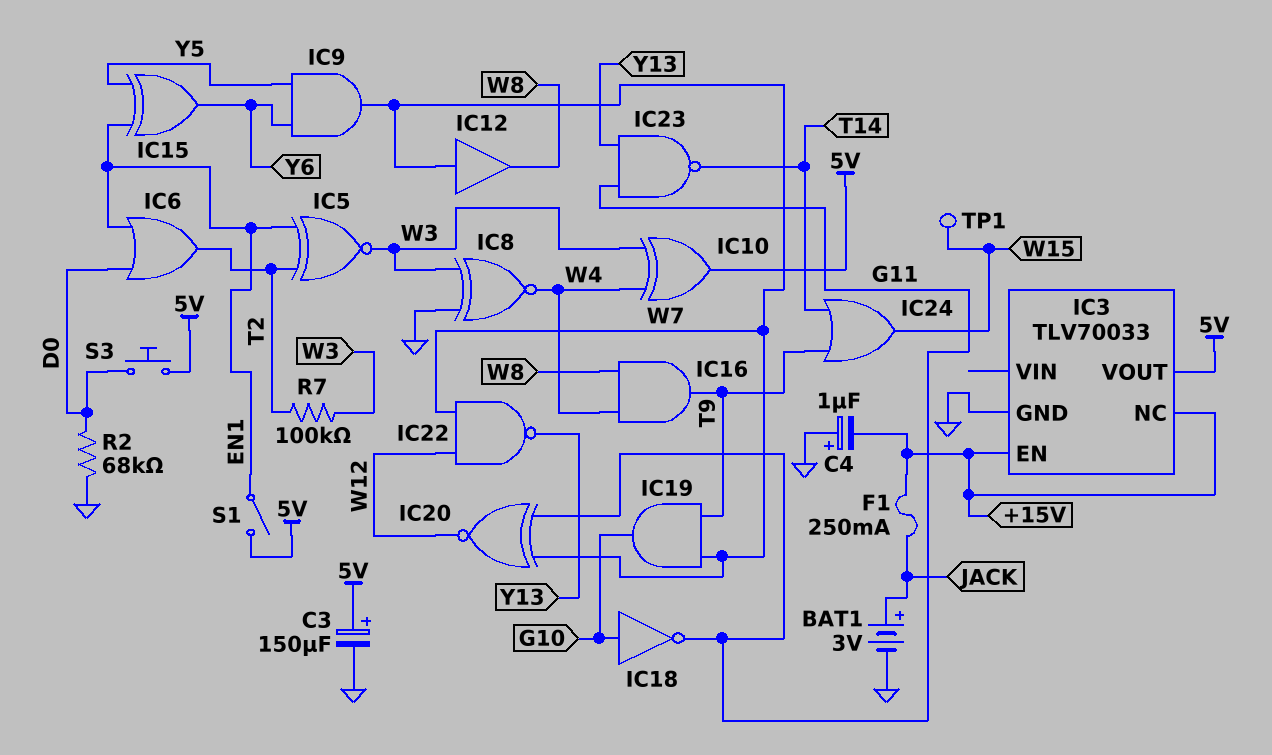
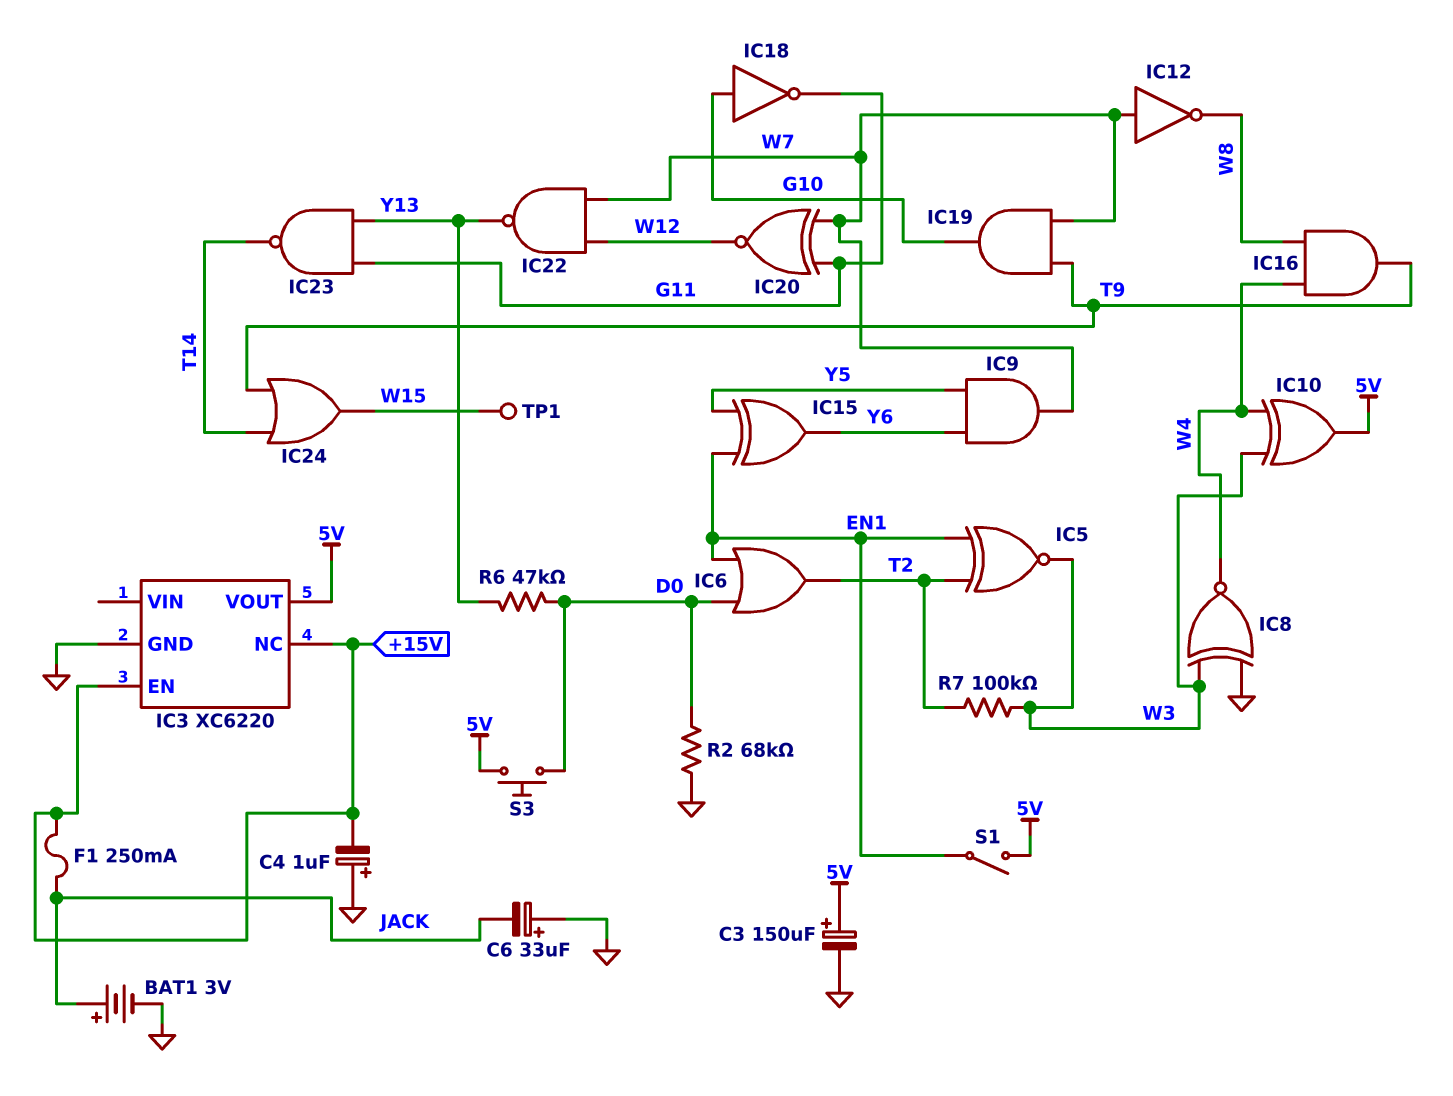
C6: none -> 33uF (plus GND, minus JACK)
IC3: TLV70033 -> XC6220
IC12: buffer (in W7, out W8) -> NOT (in W7, out W8)
R6: none -> 47k (D0, Y13)

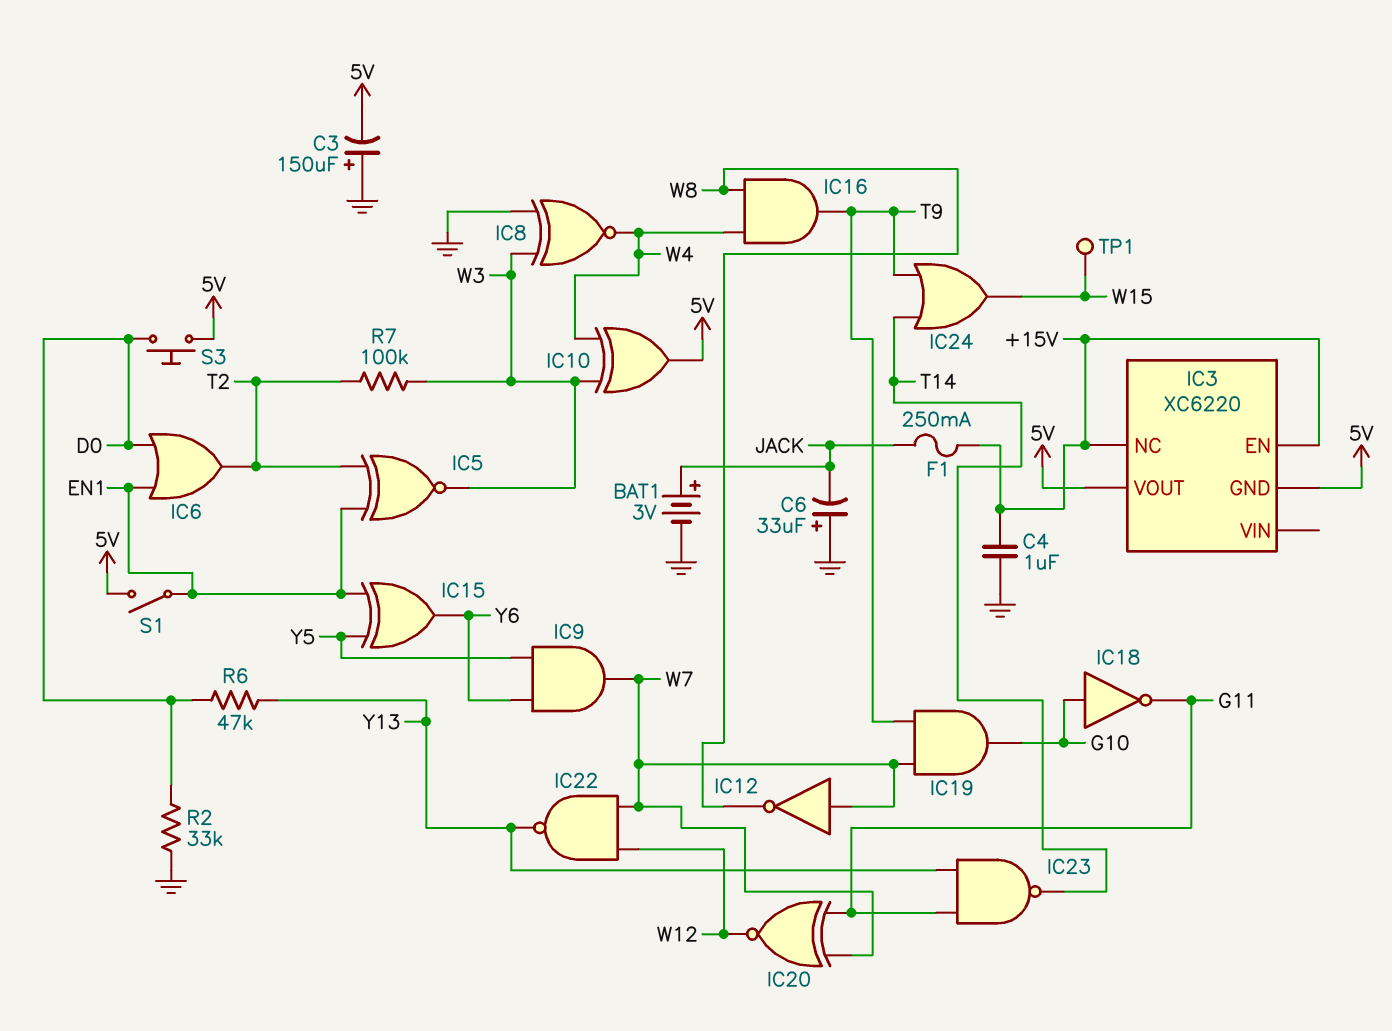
C3: 150uF (plus 5V, minus GND) -> 150uF (plus GND, minus 5V)
C4: 1uF (plus GND, minus +15V) -> 1uF (+15V, GND)
IC3 pin GND: GND -> 5V
R2: 68k (D0, GND) -> 33k (D0, GND)

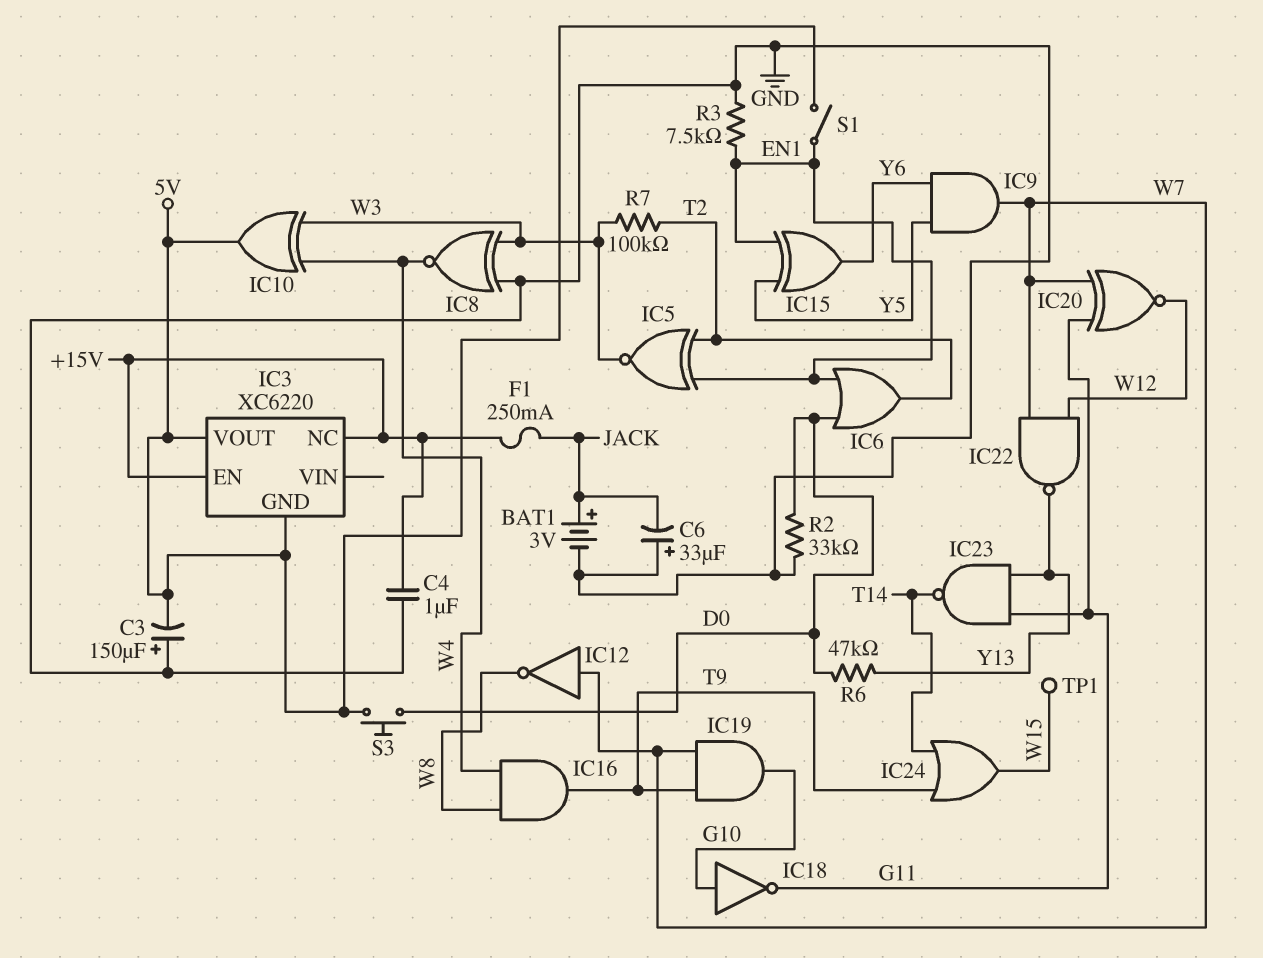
R3: none -> 7.5k (EN1, GND)

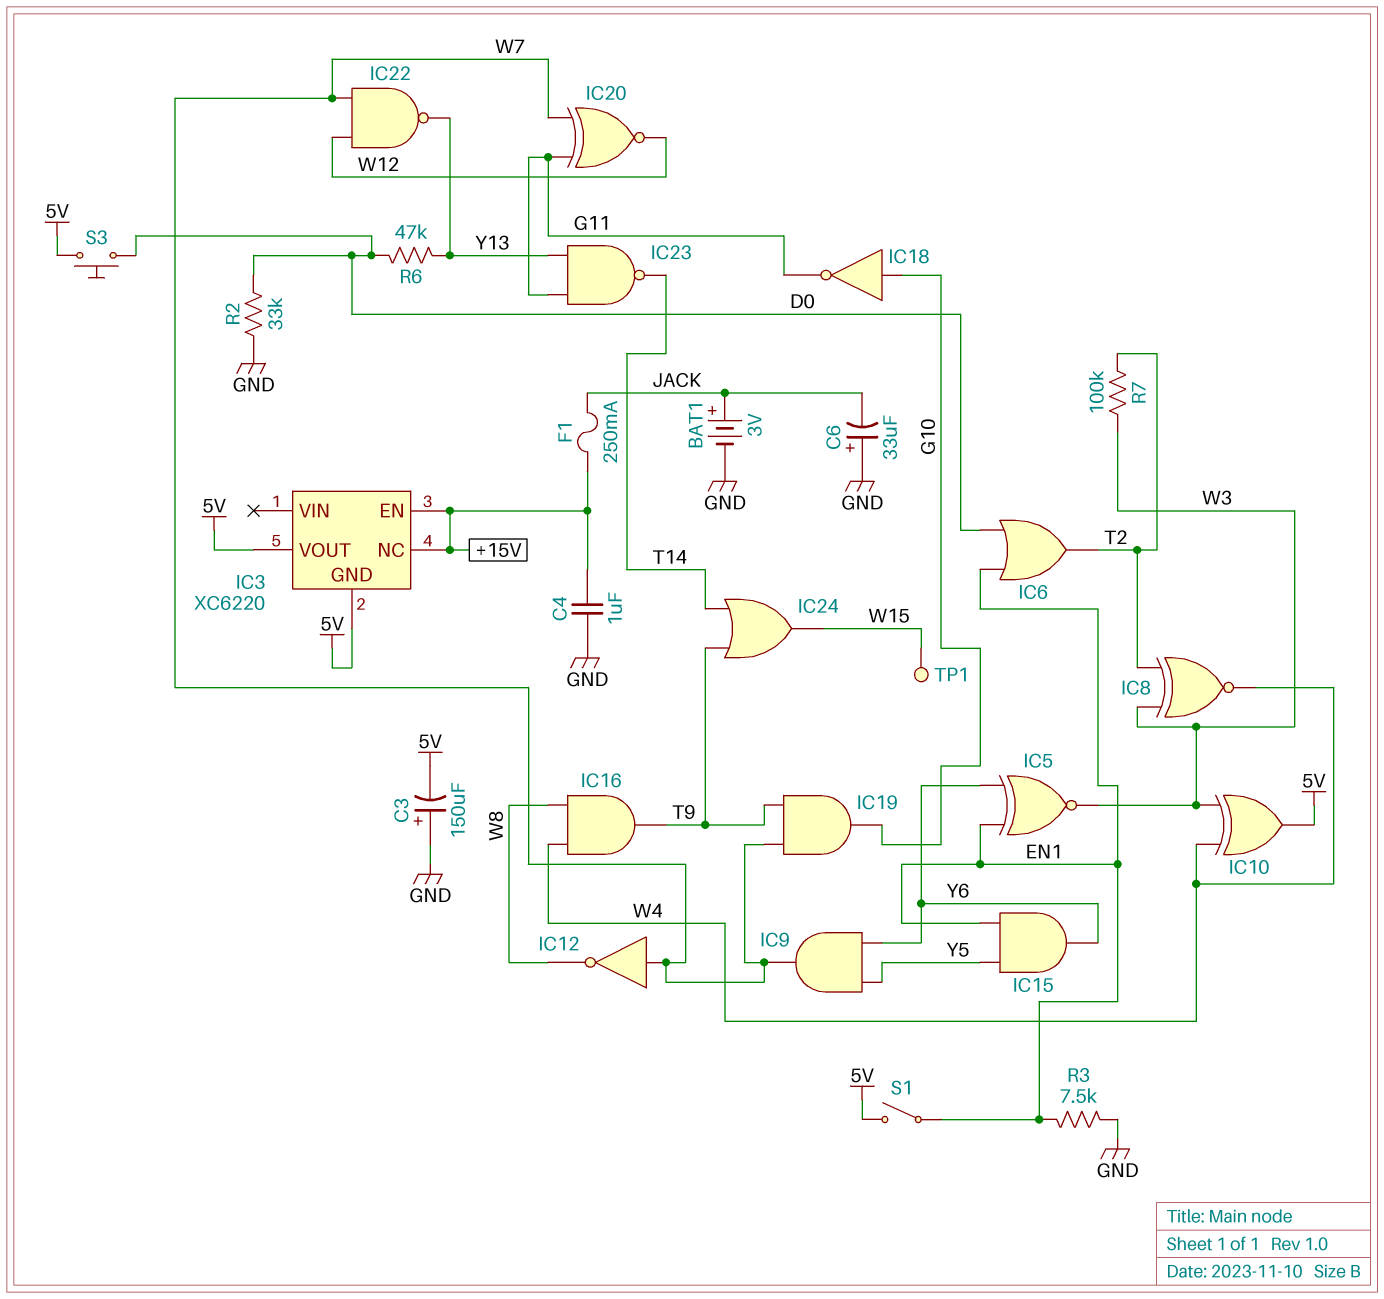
IC5: XNOR (in EN1, in T2, out W3) -> XNOR (in EN1, in Y6, out W3)
IC8: XNOR (in GND, in W3, out W4) -> XNOR (in T2, in W3, out W4)
IC15: XOR (in EN1, in Y5, out Y6) -> AND (in EN1, in Y5, out Y6)

